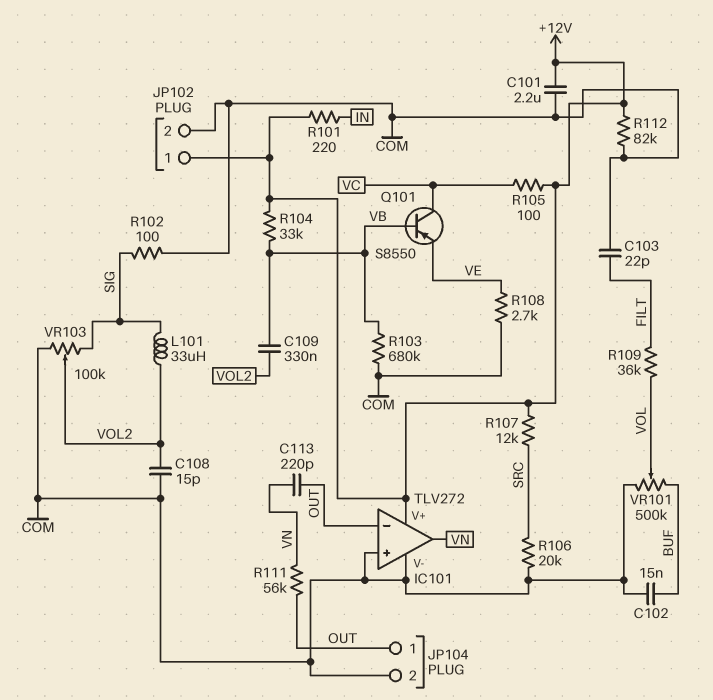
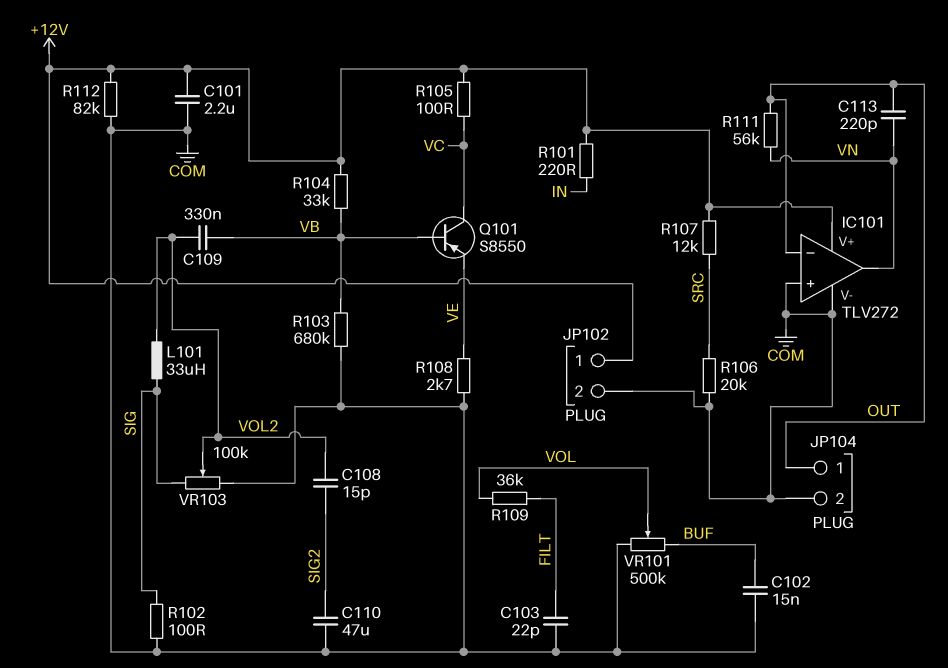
C108: 15pF (COM, VOL2) -> 15pF (SIG2, VOL2)
C110: none -> 47uF (COM, SIG2)

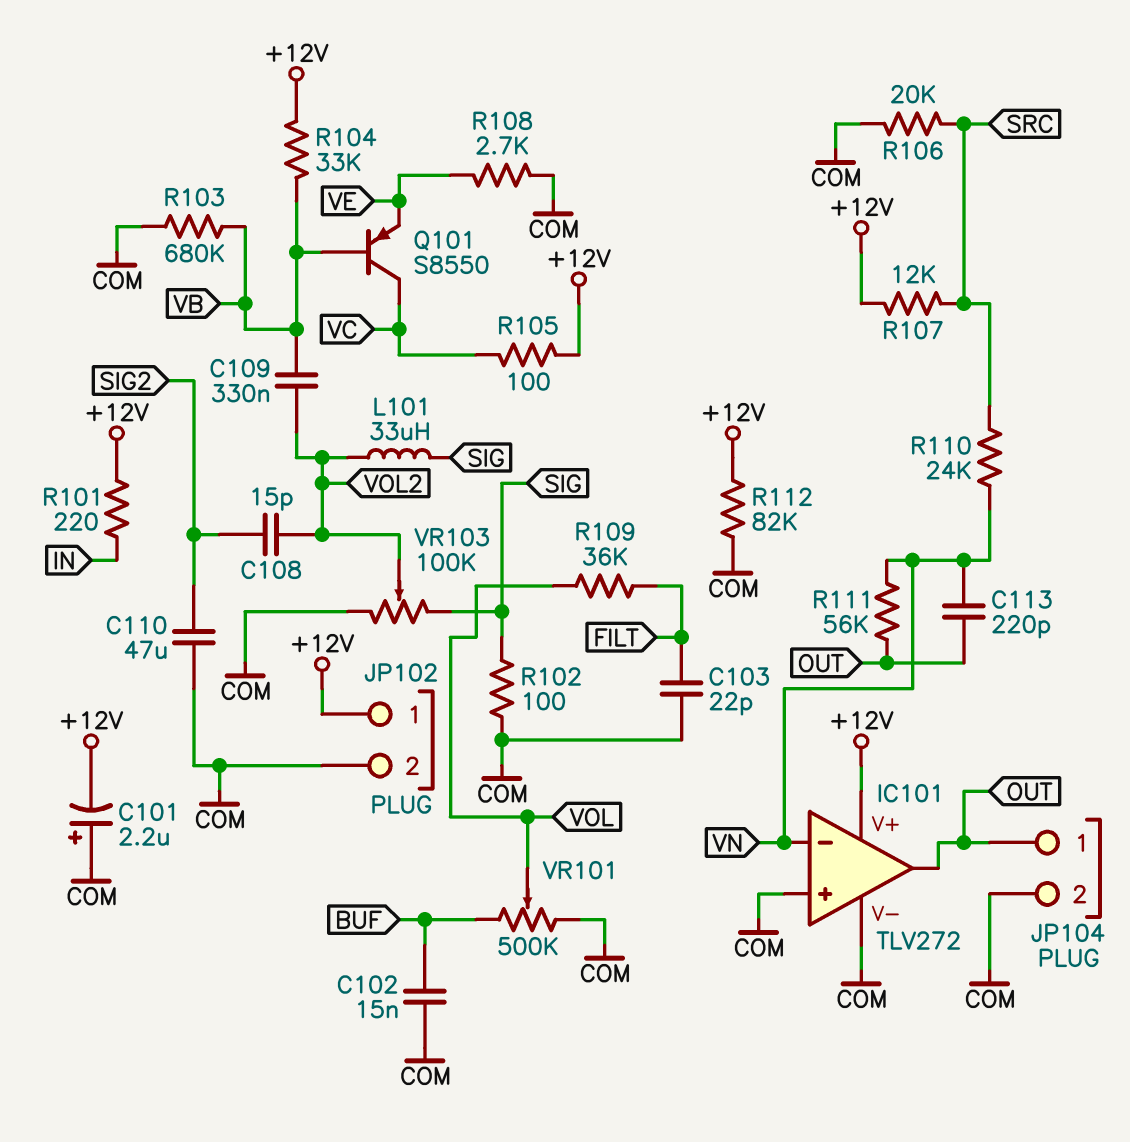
C101: 2.2uF (+12V, COM) -> 2.2uF (plus COM, minus +12V)
IC101 pin in-: OUT -> VN
IC101 pin out: VN -> OUT
R110: none -> 24k (SRC, VN)

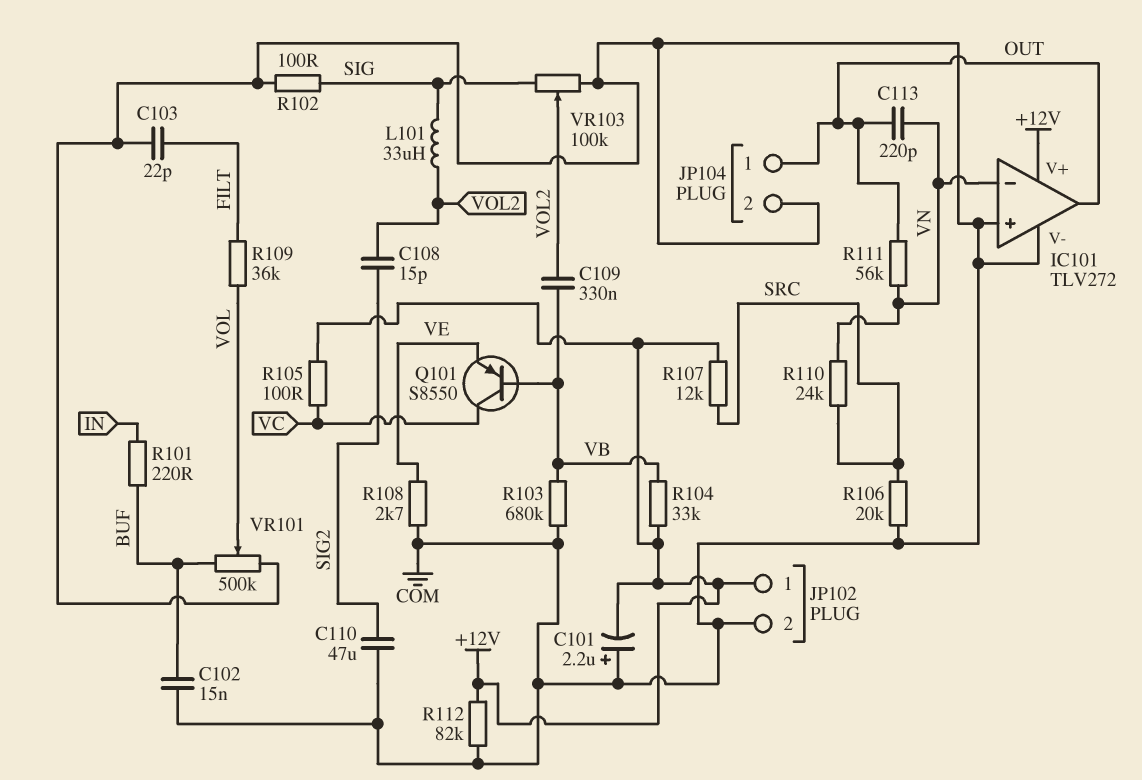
R101: 220 (+12V, IN) -> 220 (BUF, IN)

